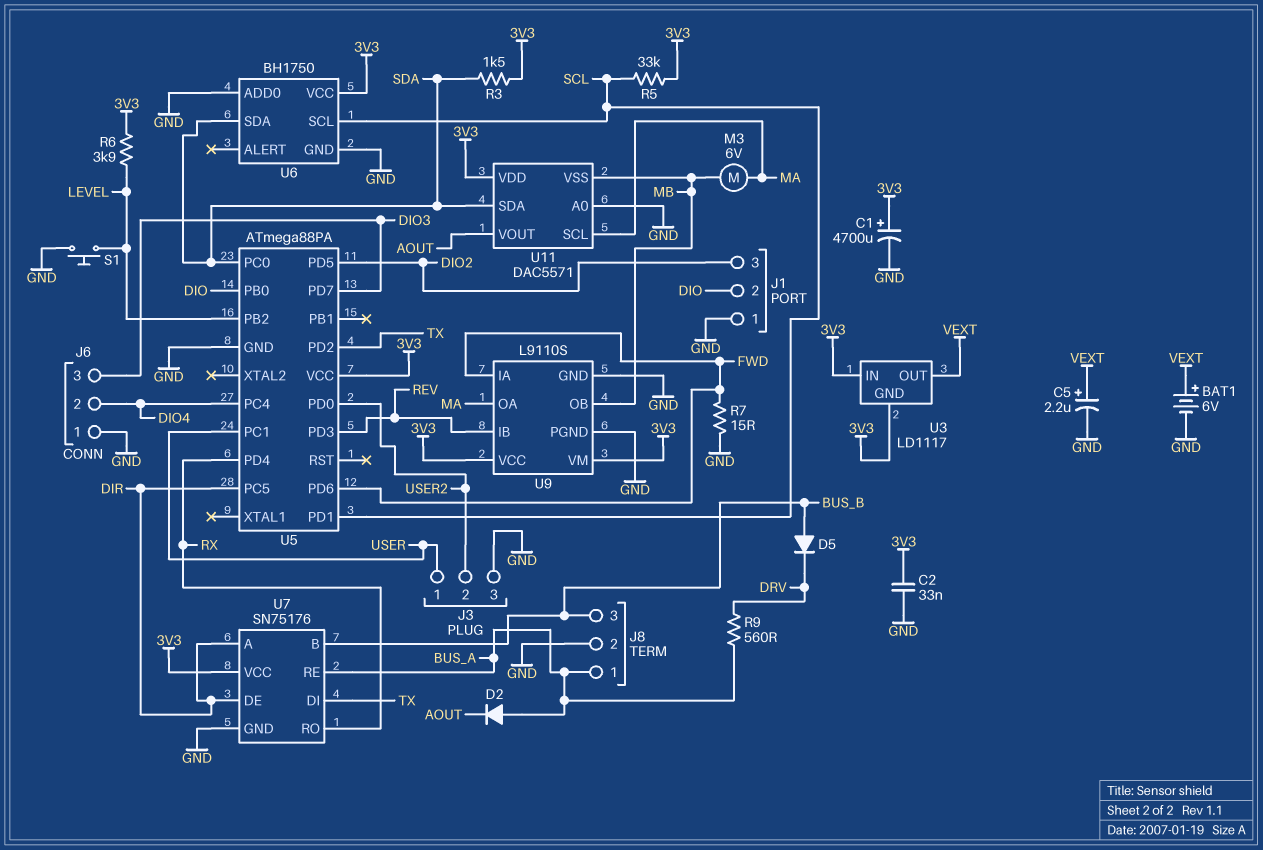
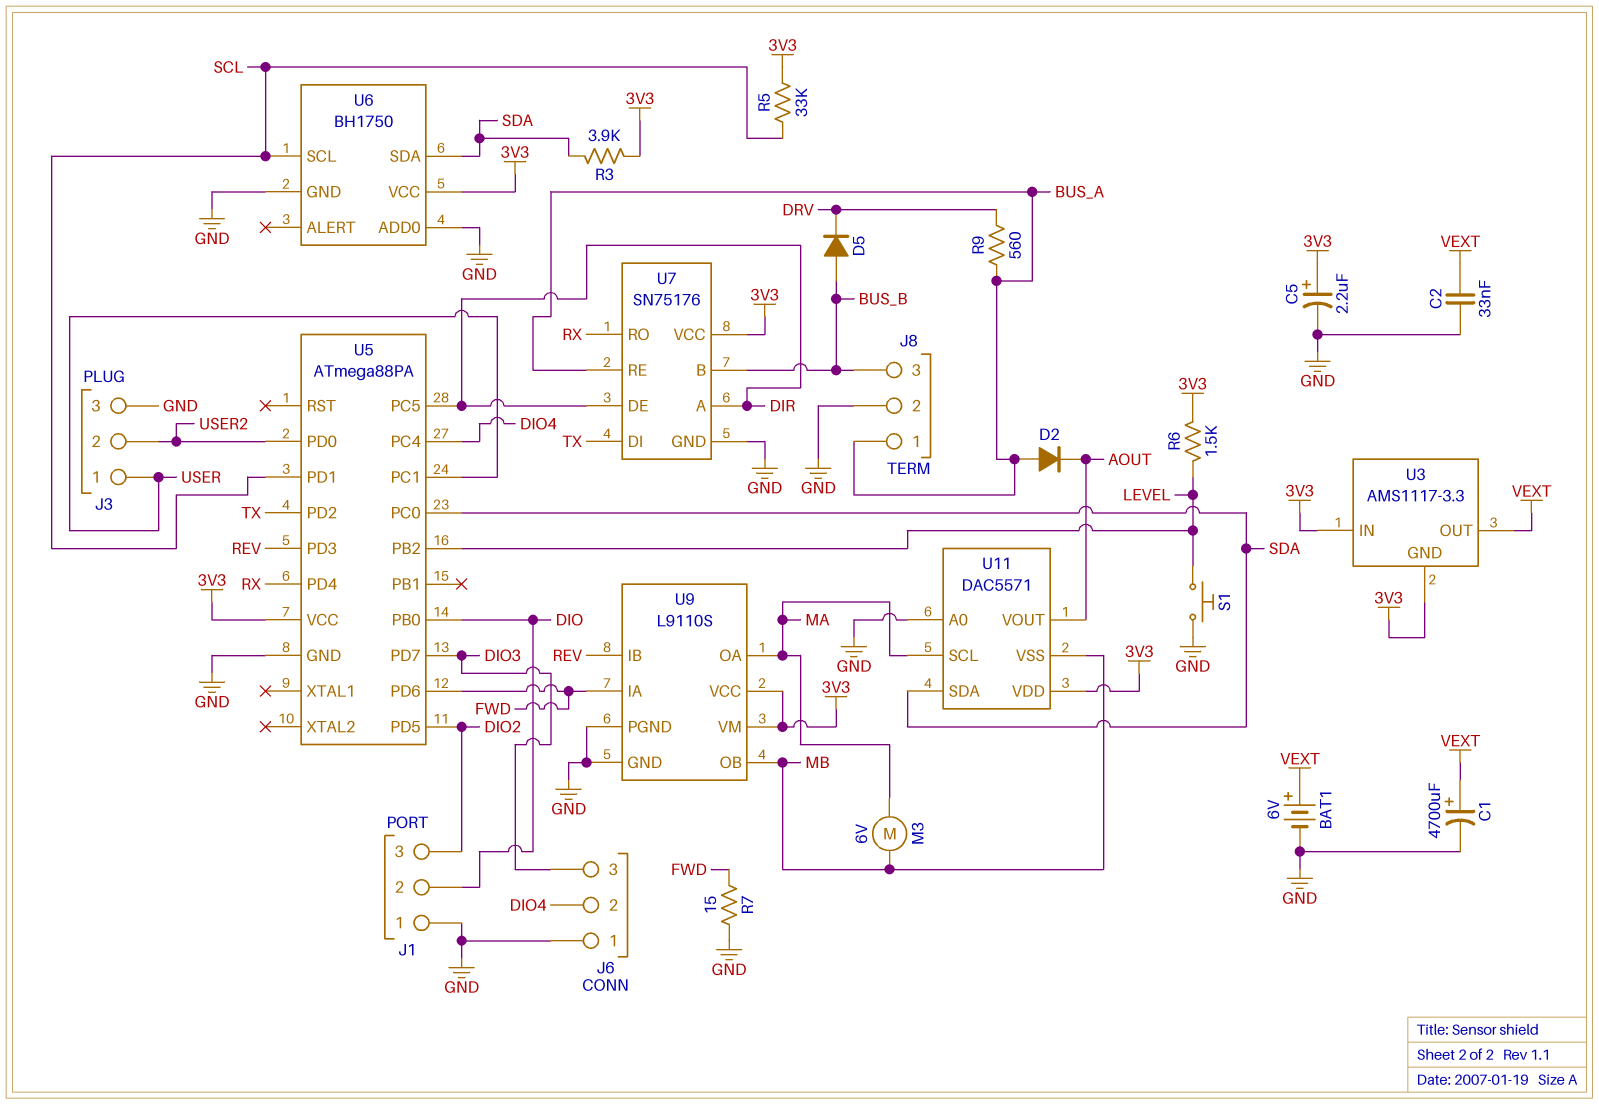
C1: 4700uF (plus 3V3, minus GND) -> 4700uF (plus VEXT, minus GND)
C2: 33nF (3V3, GND) -> 33nF (GND, VEXT)
C5: 2.2uF (plus VEXT, minus GND) -> 2.2uF (plus 3V3, minus GND)
R3: 1.5k (3V3, SDA) -> 3.9k (3V3, SDA)
R6: 3.9k (3V3, LEVEL) -> 1.5k (3V3, LEVEL)
U3: LD1117 -> AMS1117-3.3

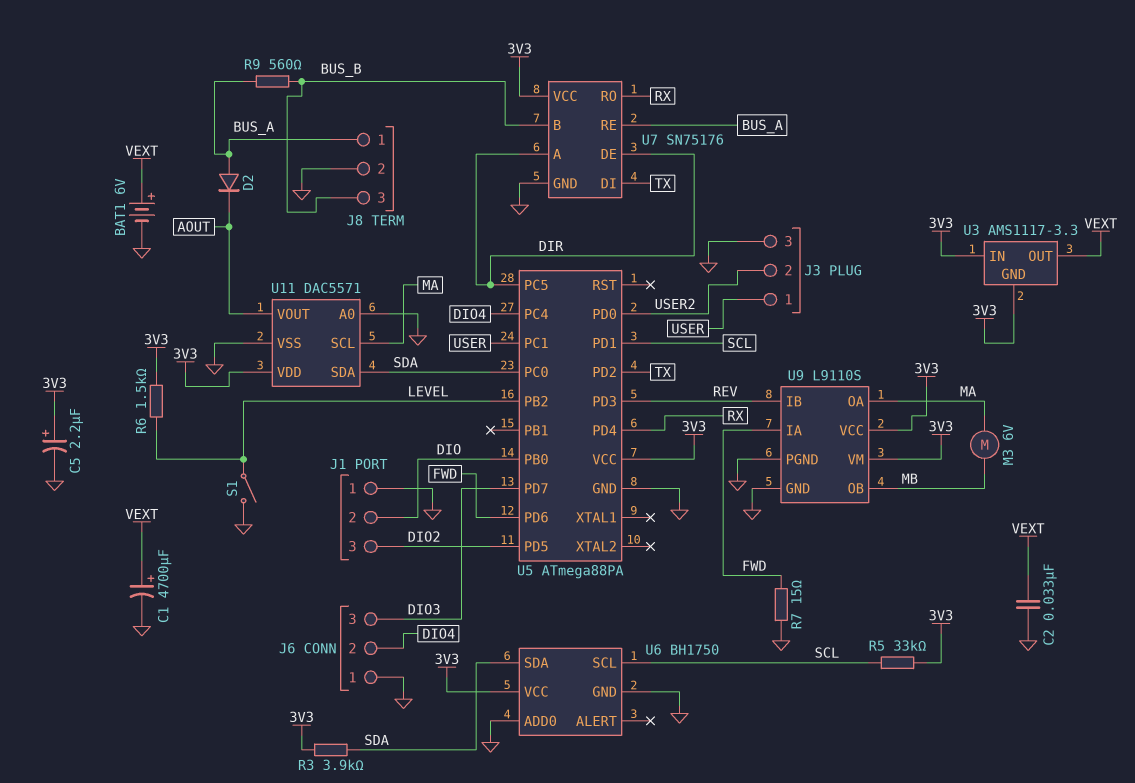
D5: diode (A BUS_B, K DRV) -> none
R9: 560 (BUS_A, DRV) -> 560 (BUS_A, BUS_B)
S1: button (GND, LEVEL) -> switch (GND, LEVEL)
U11 pin VSS: MB -> GND

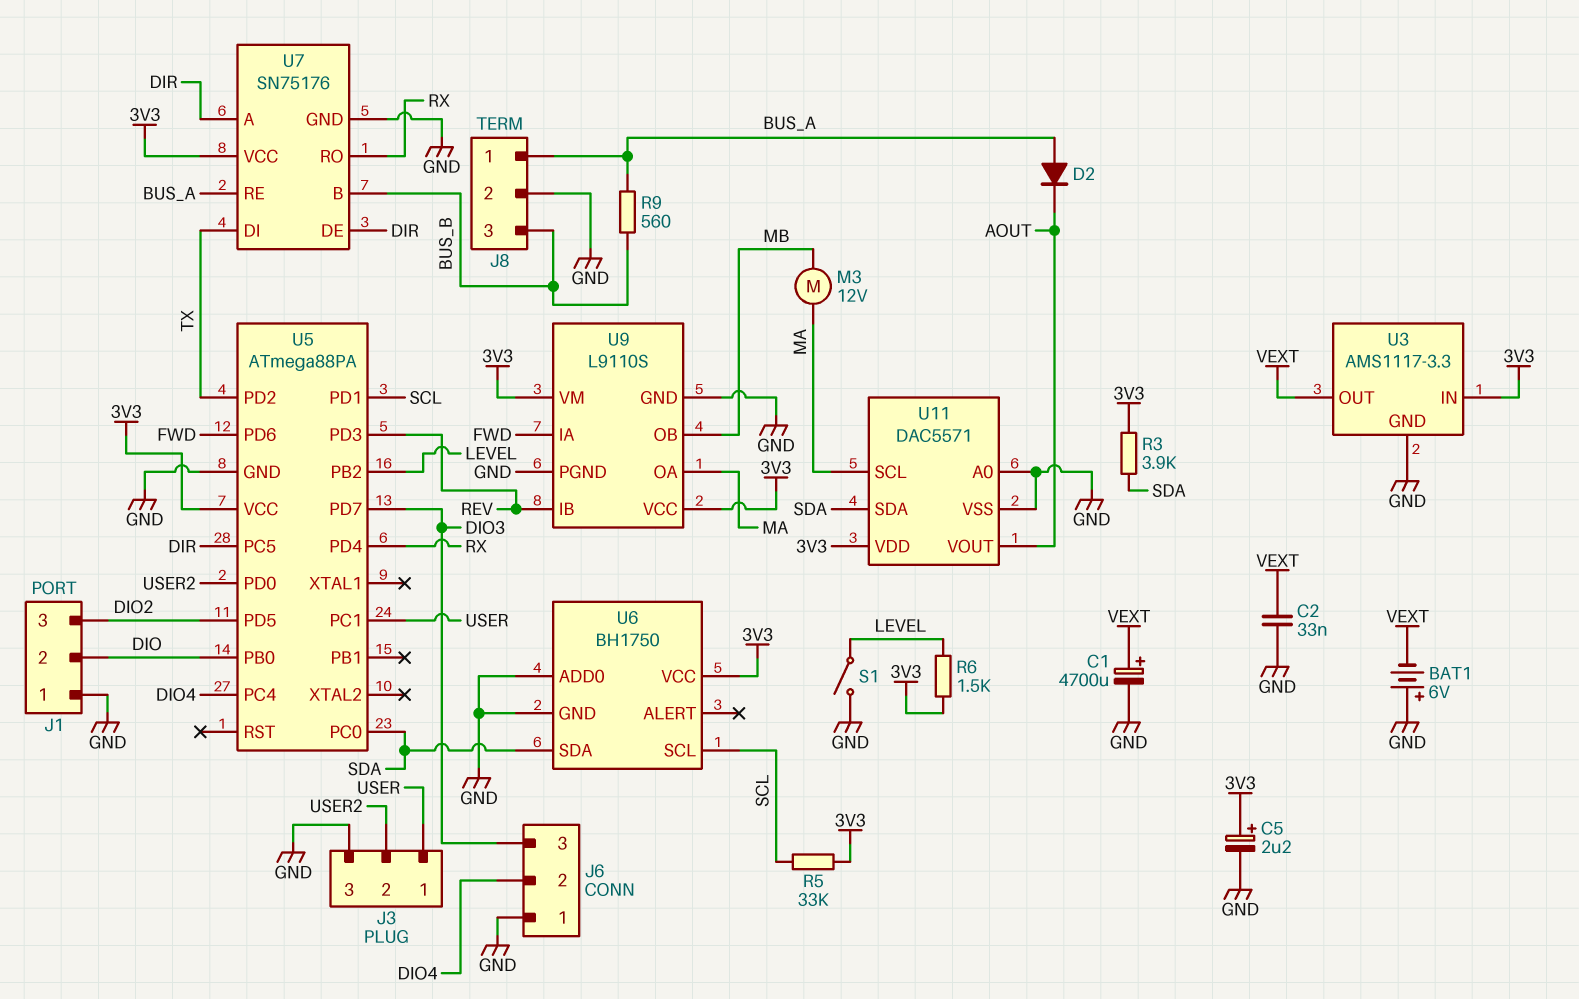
BAT1: 6V (plus VEXT, minus GND) -> 6V (plus GND, minus VEXT)
M3: motor 6V (MA, MB) -> motor 12V (MA, MB)
R7: 15 (FWD, GND) -> none
U3 pin GND: 3V3 -> GND

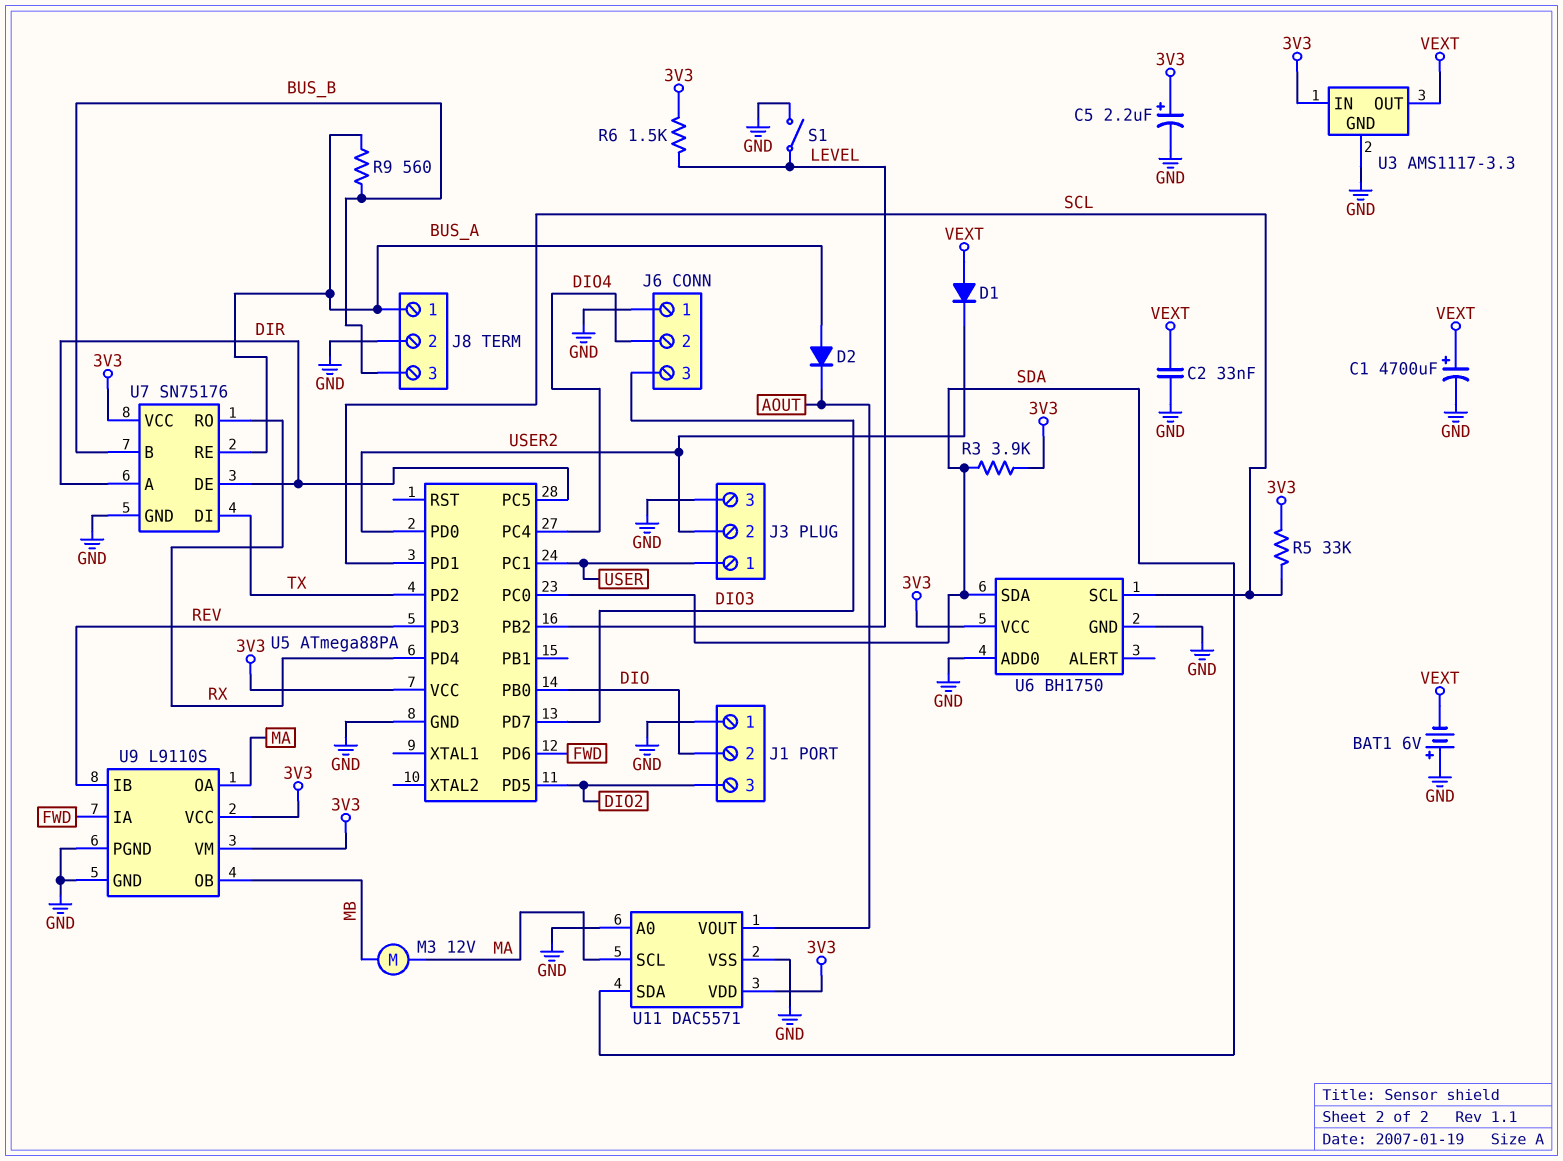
D1: none -> diode (A VEXT, K USER2)

